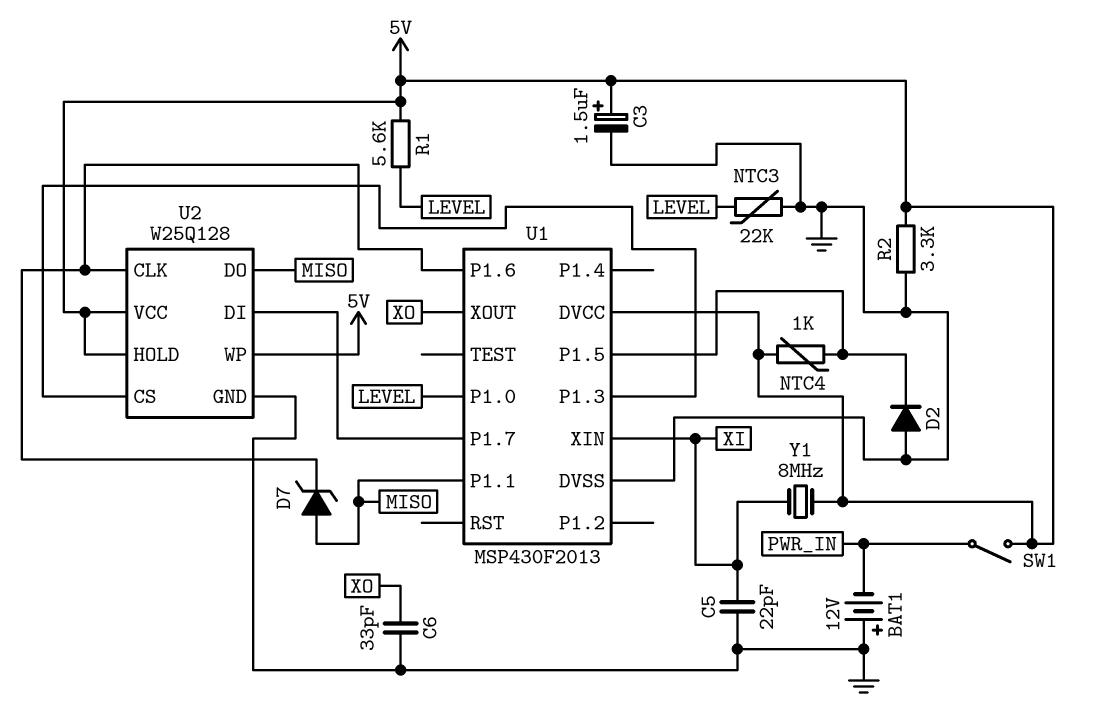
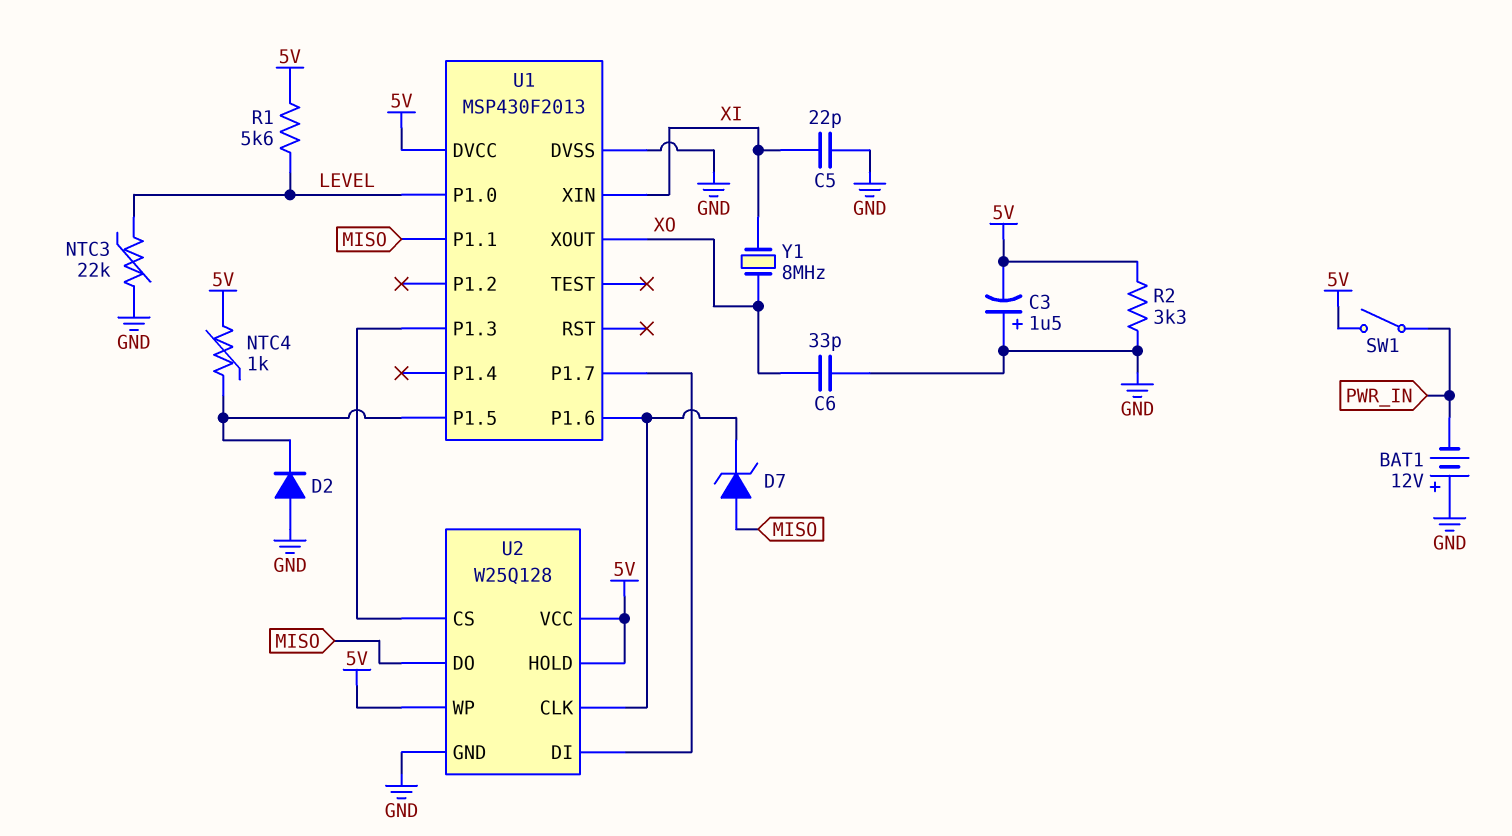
C3: 1.5uF (plus 5V, minus GND) -> 1.5uF (plus GND, minus 5V)
Y1: 8MHz (5V, XI) -> 8MHz (XI, XO)

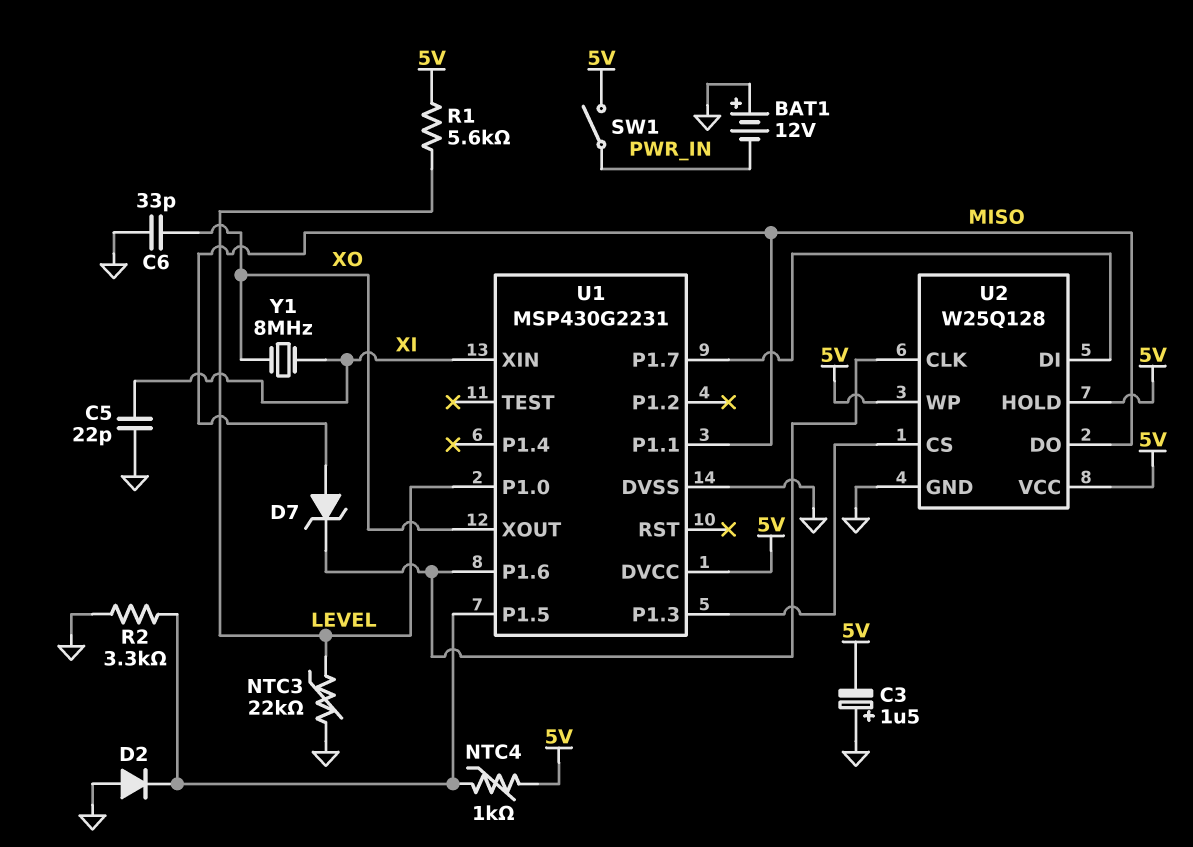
R2: 3.3k (5V, GND) -> 3.3k (GND, U1/P1.5)
U1: MSP430F2013 -> MSP430G2231

